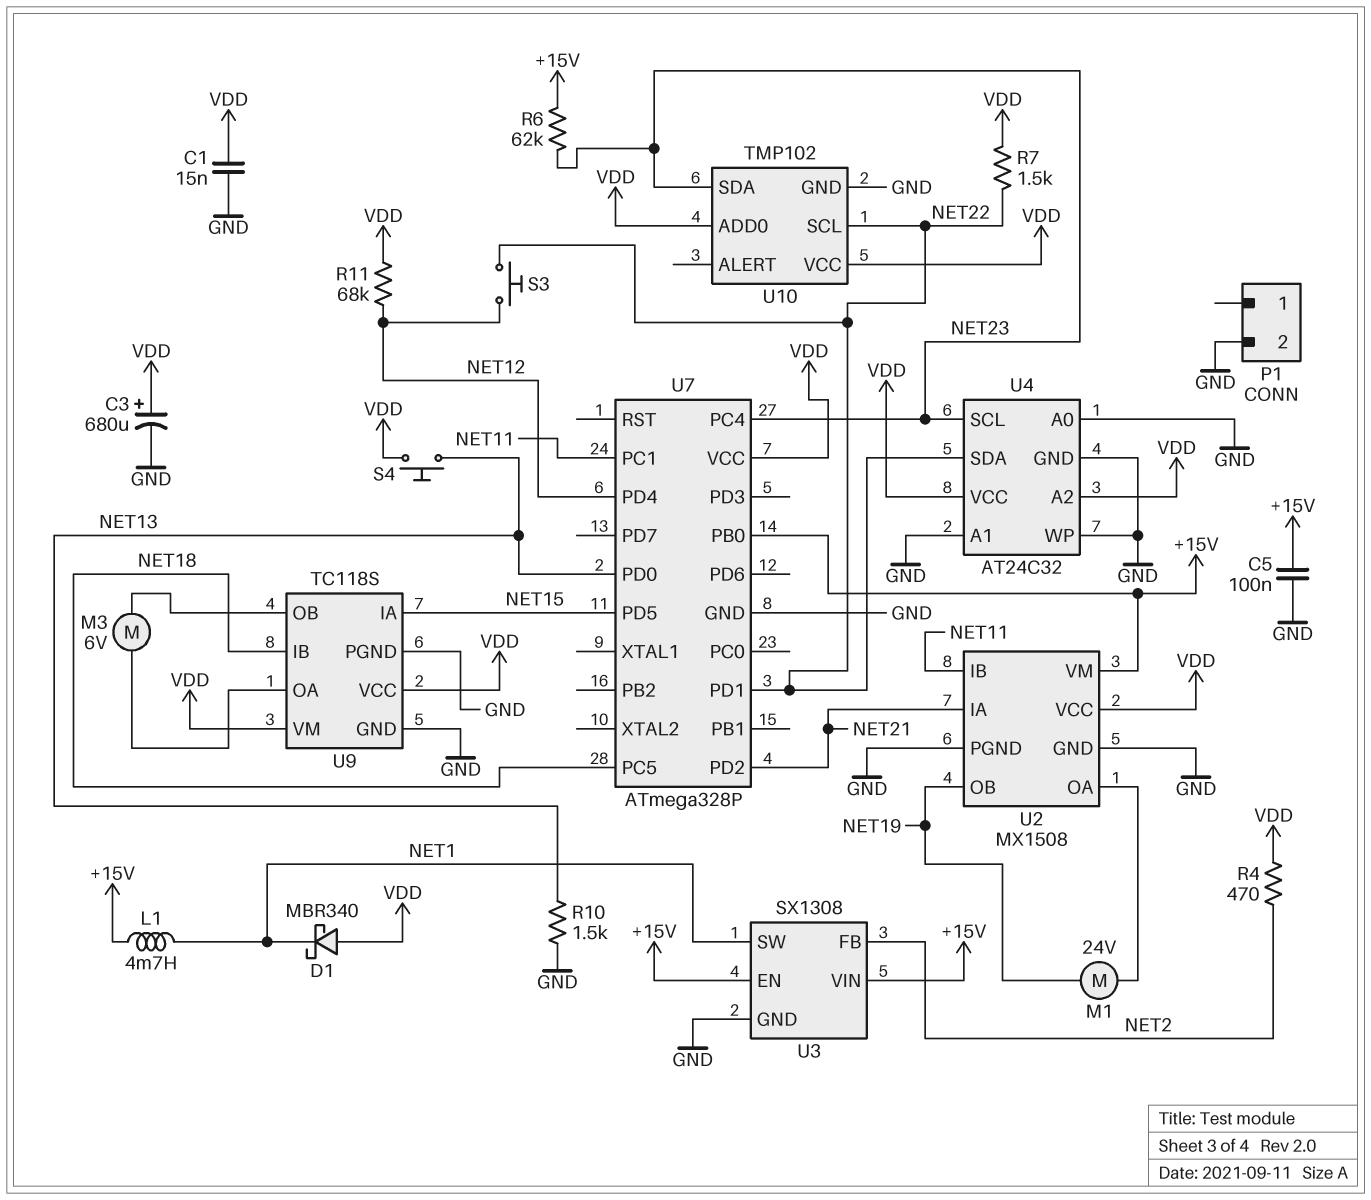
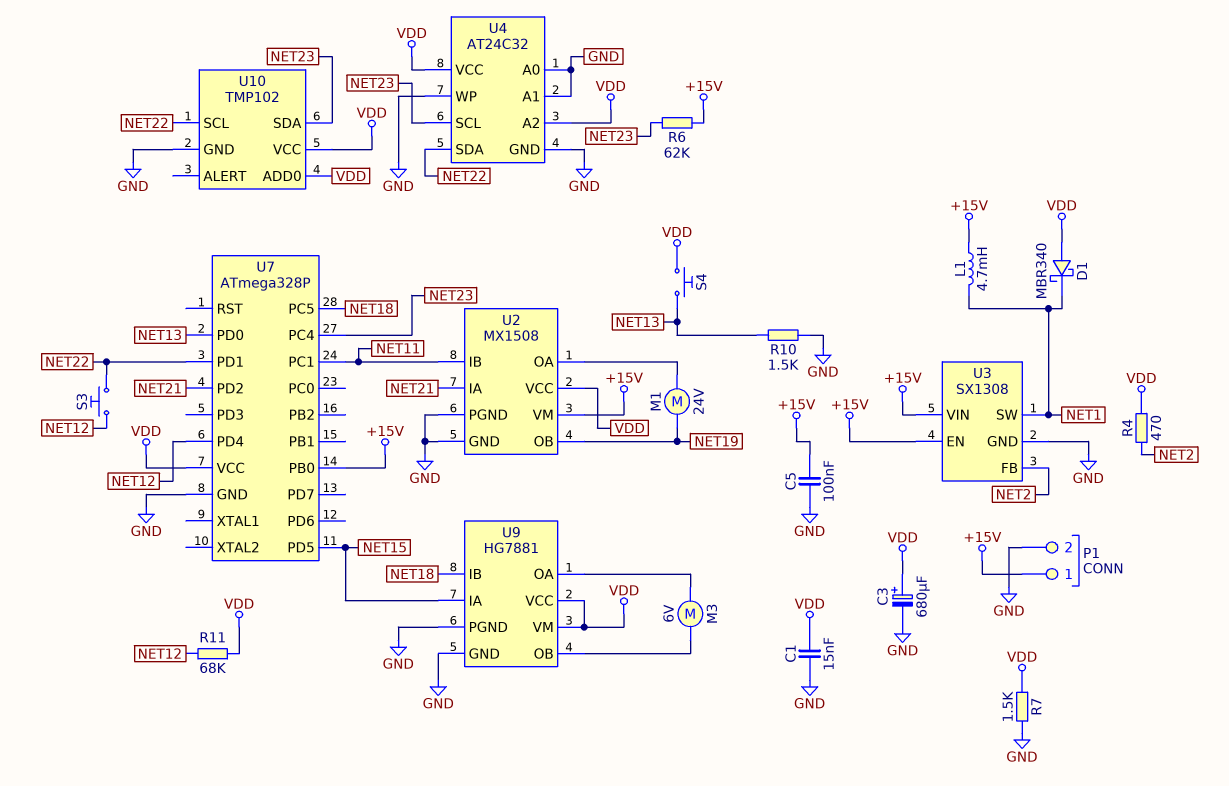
P1 pin 1: none -> +15V
R7: 1.5k (NET22, VDD) -> 1.5k (GND, VDD)
U9: TC118S -> HG7881

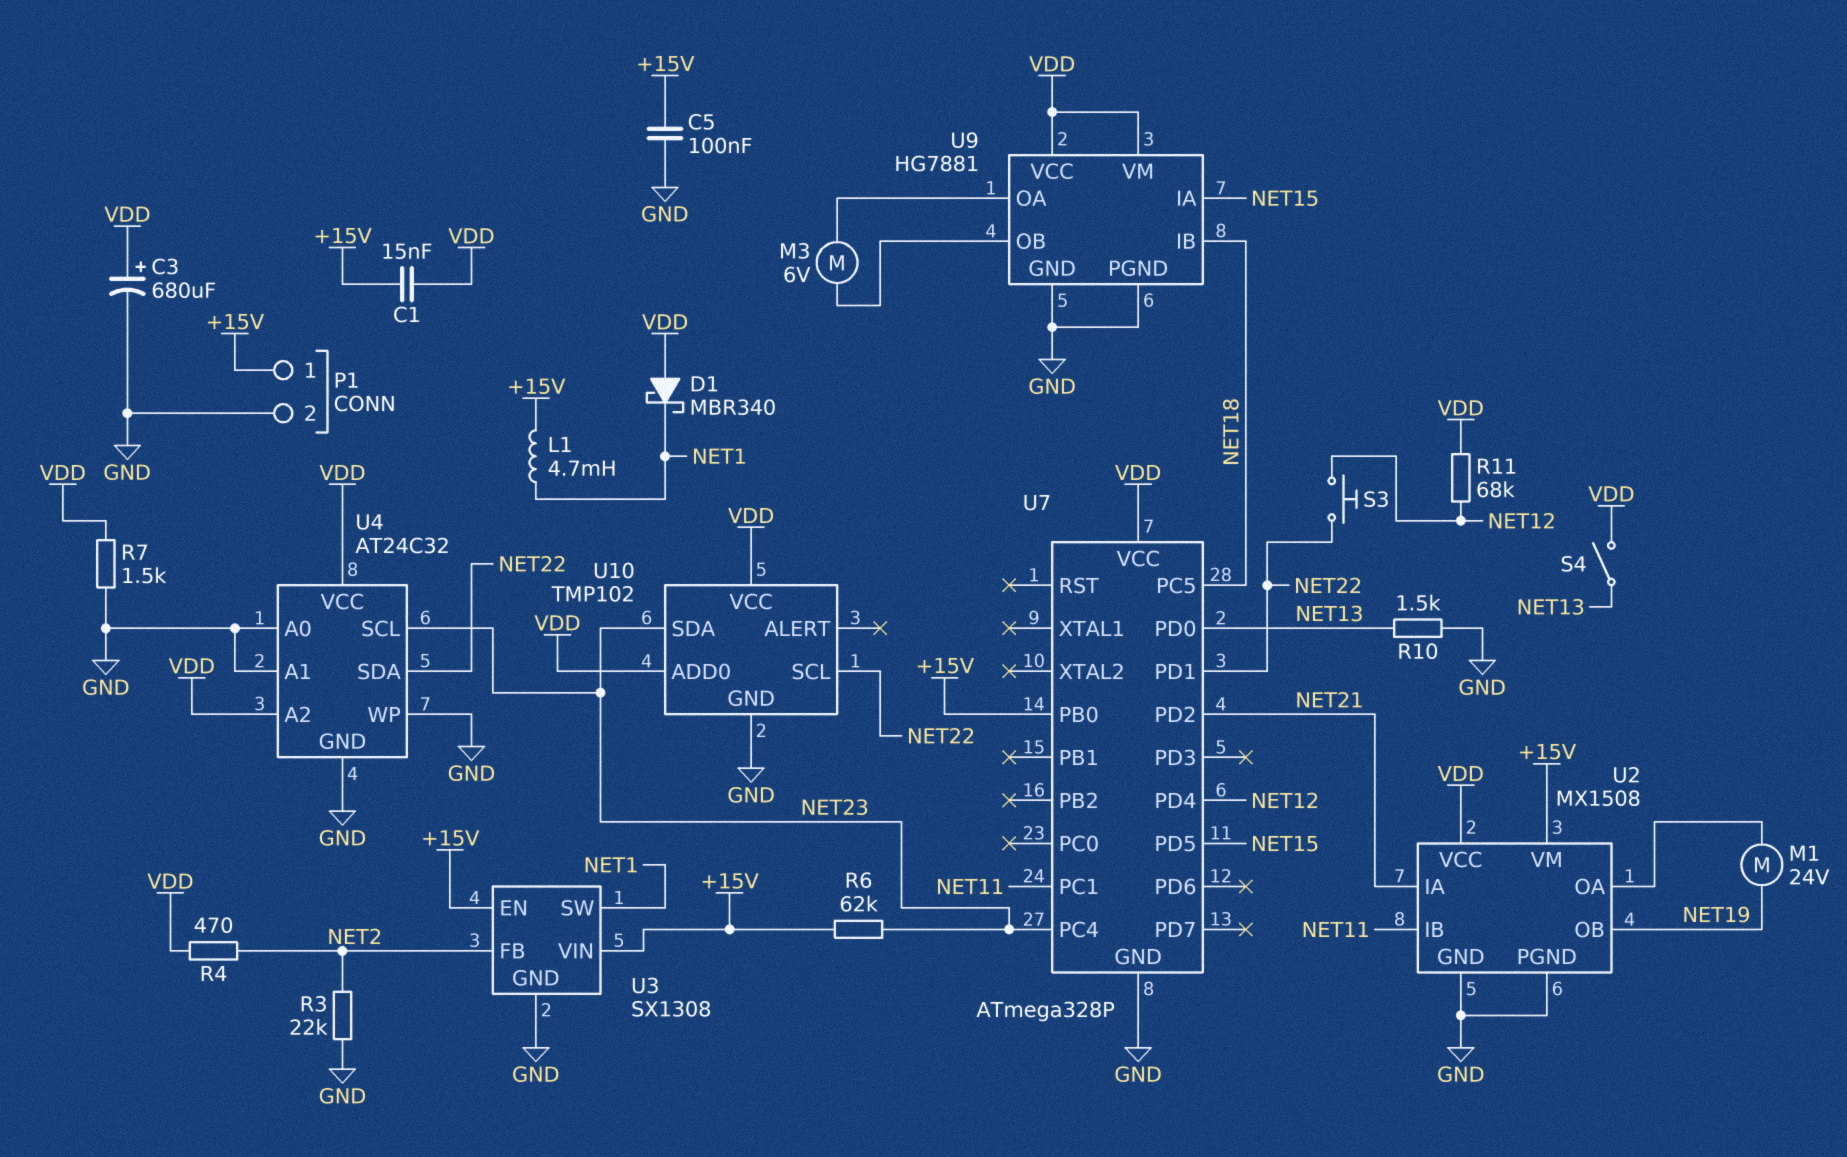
C1: 15nF (GND, VDD) -> 15nF (+15V, VDD)
R3: none -> 22k (GND, NET2)
S4: button (NET13, VDD) -> switch (NET13, VDD)

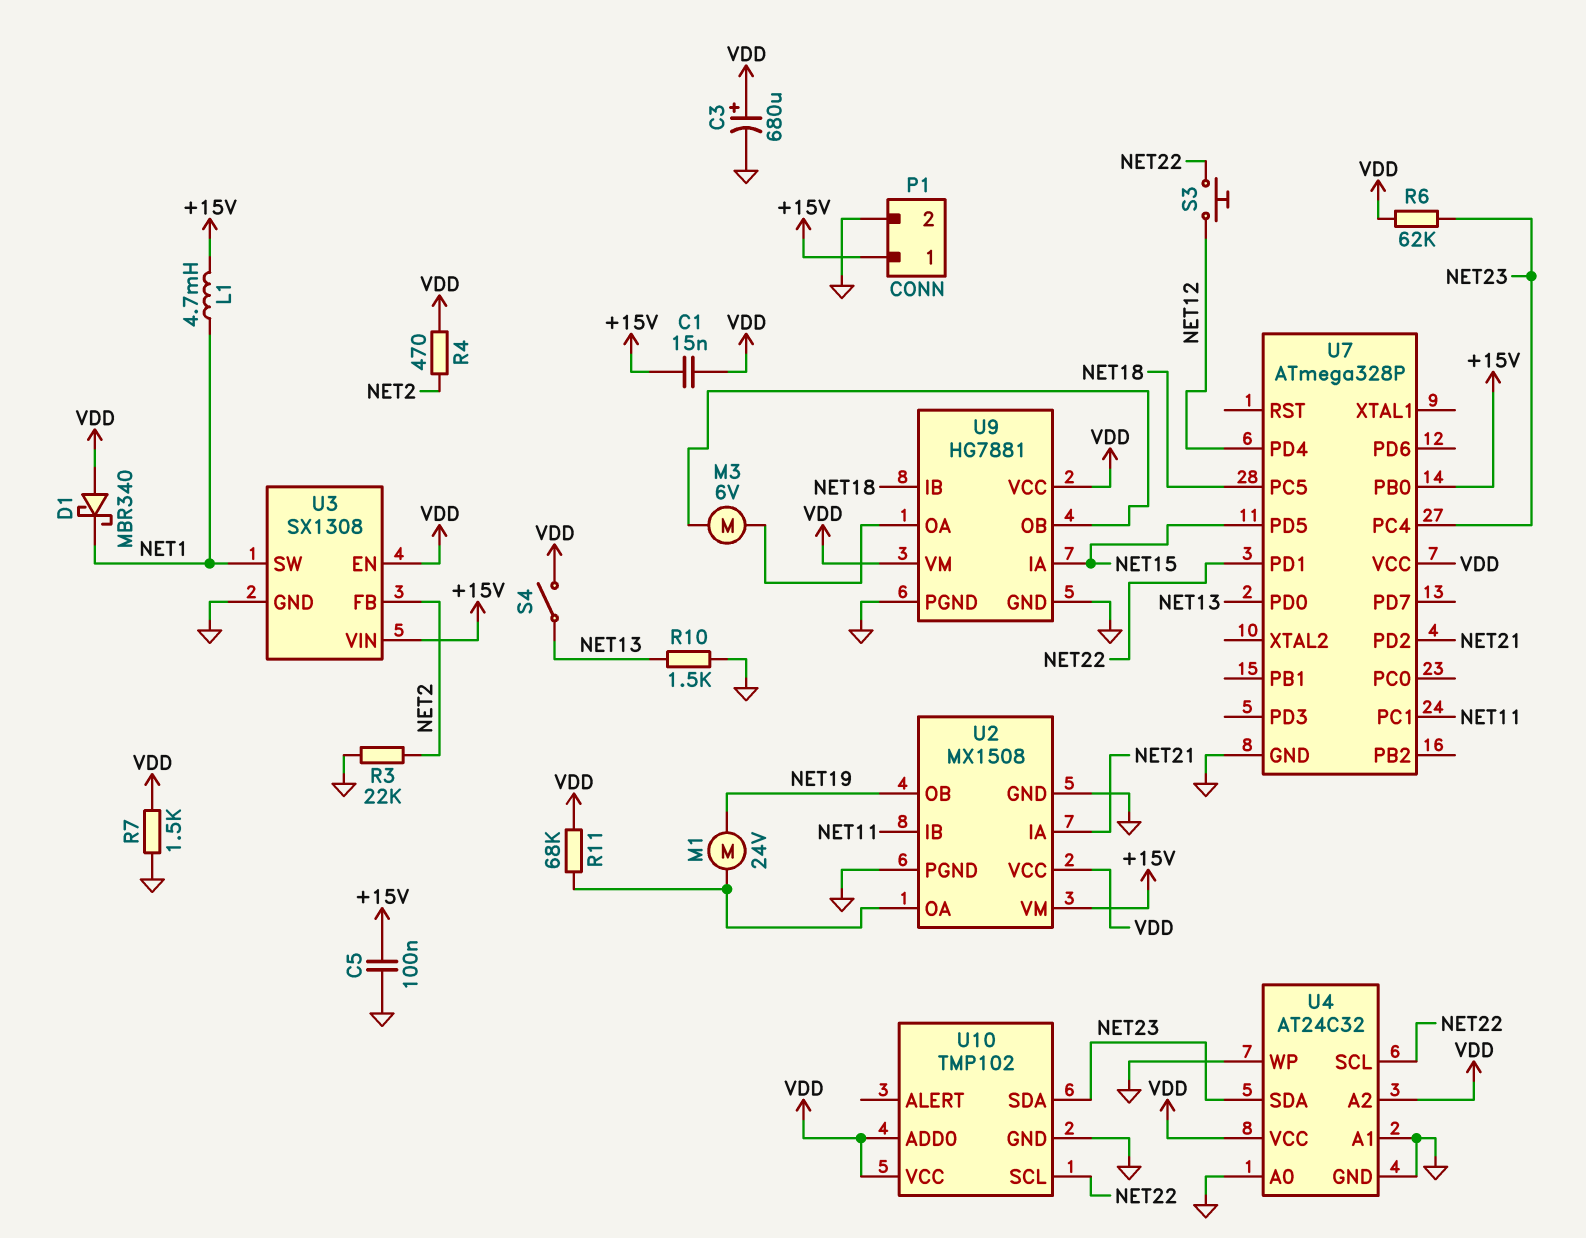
R6: 62k (+15V, NET23) -> 62k (NET23, VDD)
R11: 68k (NET12, VDD) -> 68k (U2/OA, VDD)
U3 pin EN: +15V -> VDD
U4 pin SCL: NET23 -> NET22
U4 pin SDA: NET22 -> NET23

